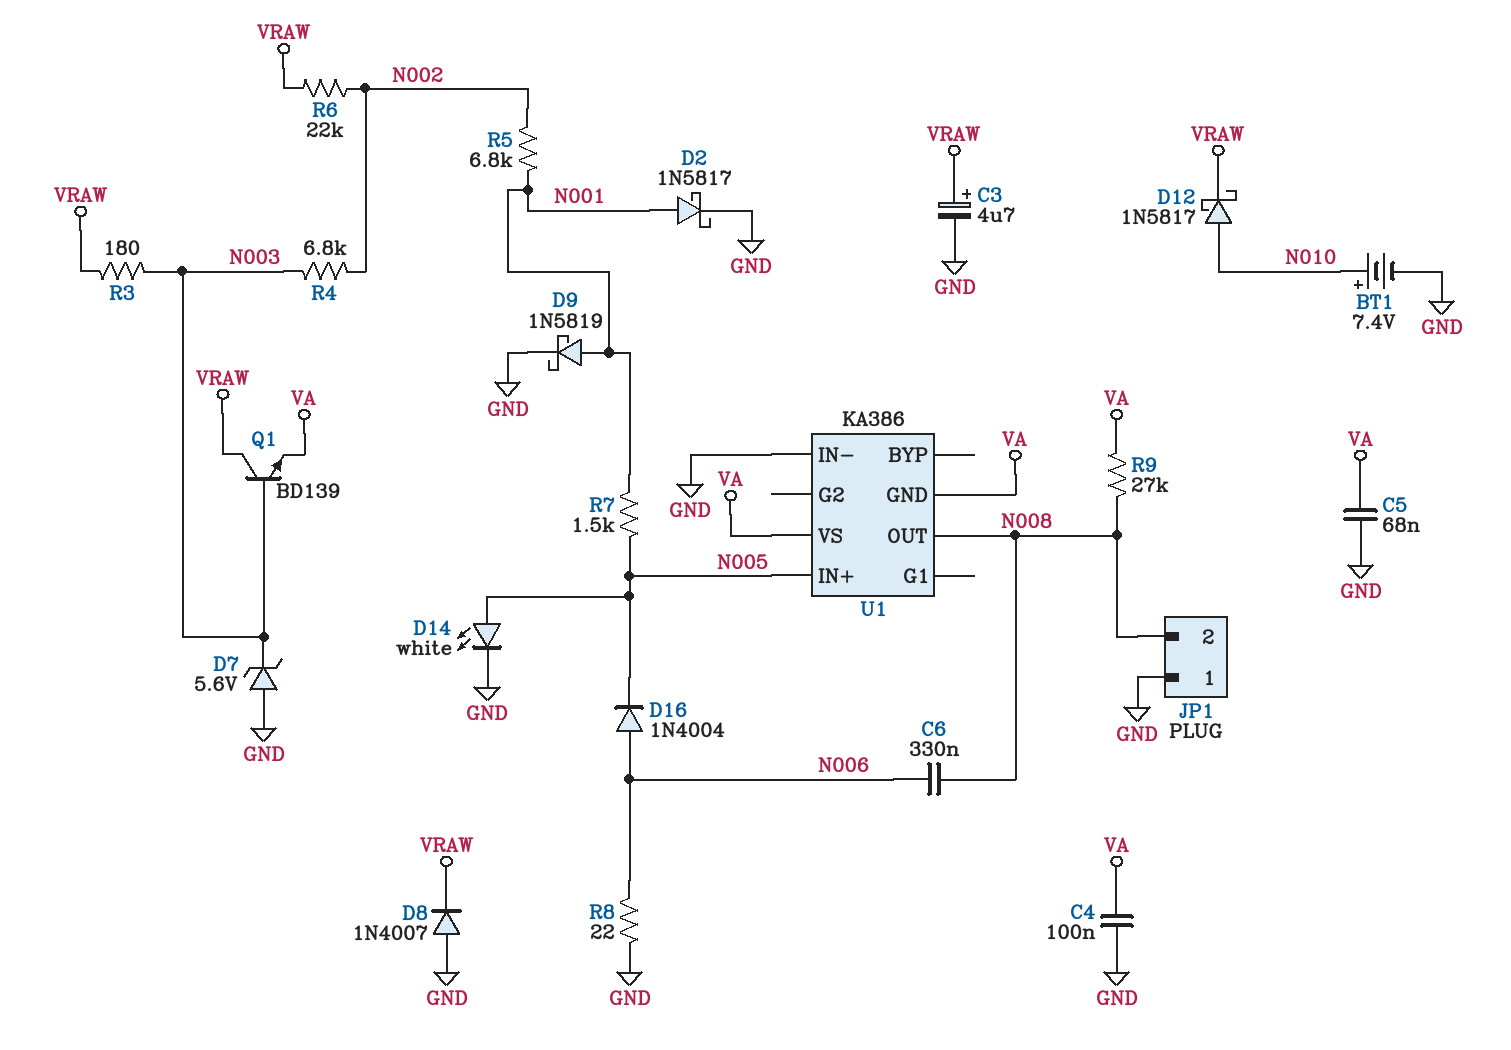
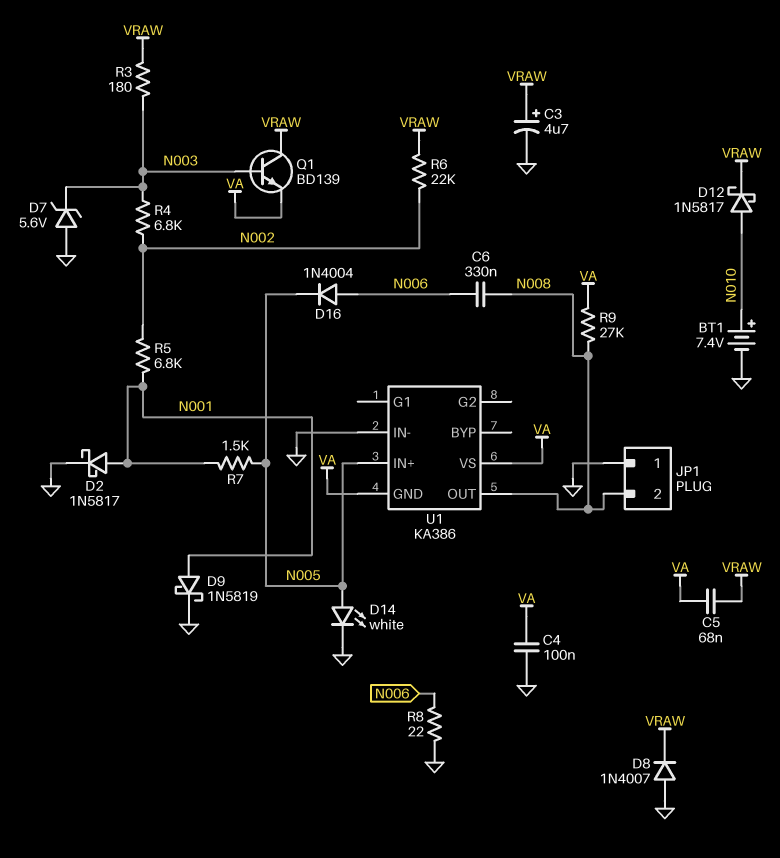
C5: 68nF (GND, VA) -> 68nF (VA, VRAW)

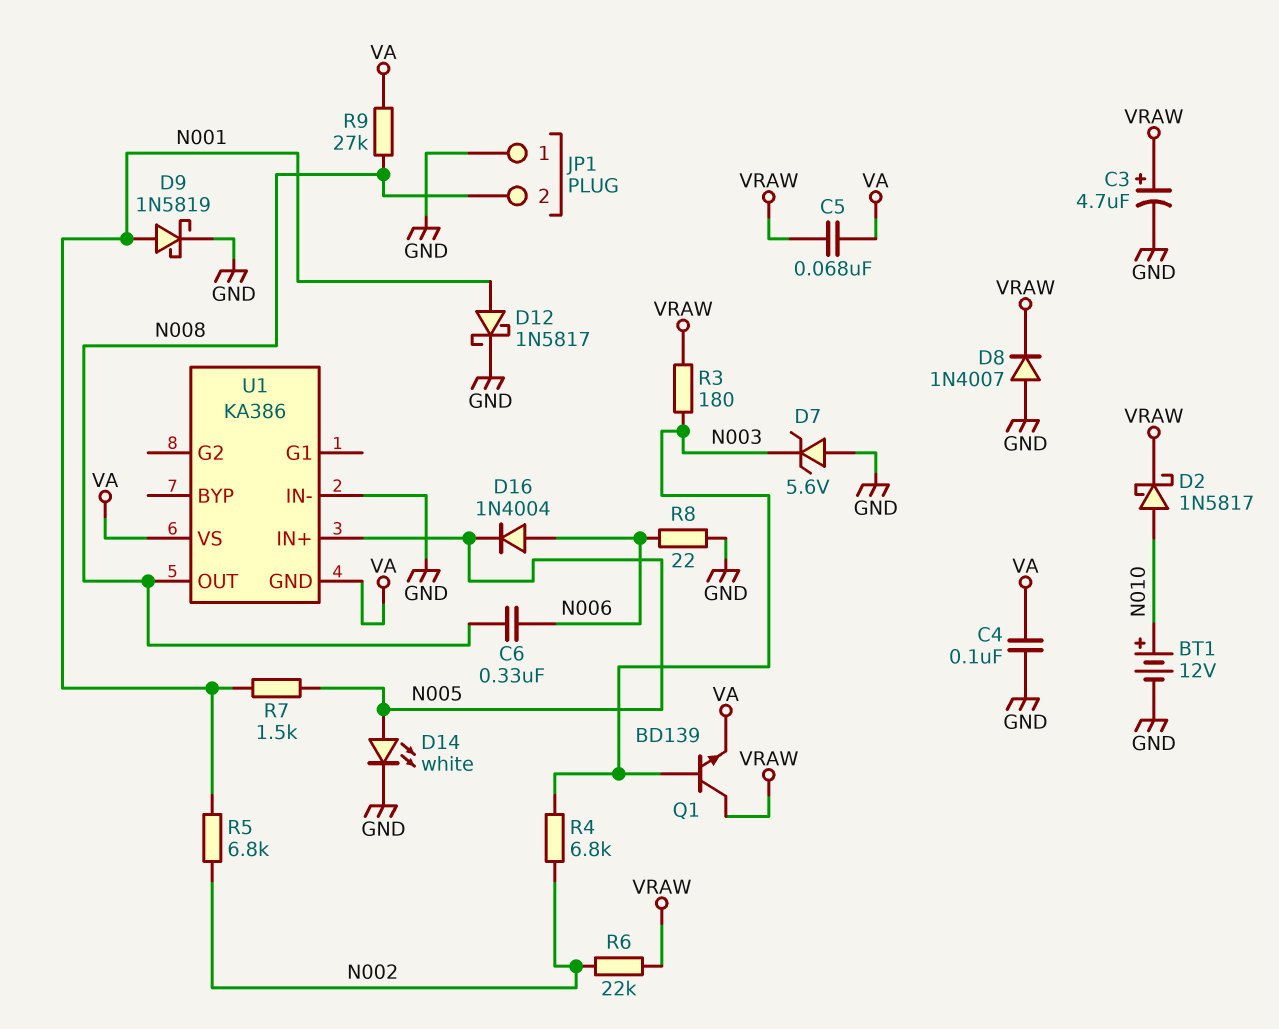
BT1: 7.4V (plus N010, minus GND) -> 12V (plus N010, minus GND)
D2: schottky 1N5817 (A N001, K GND) -> schottky 1N5817 (A N010, K VRAW)
D12: schottky 1N5817 (A N010, K VRAW) -> schottky 1N5817 (A N001, K GND)

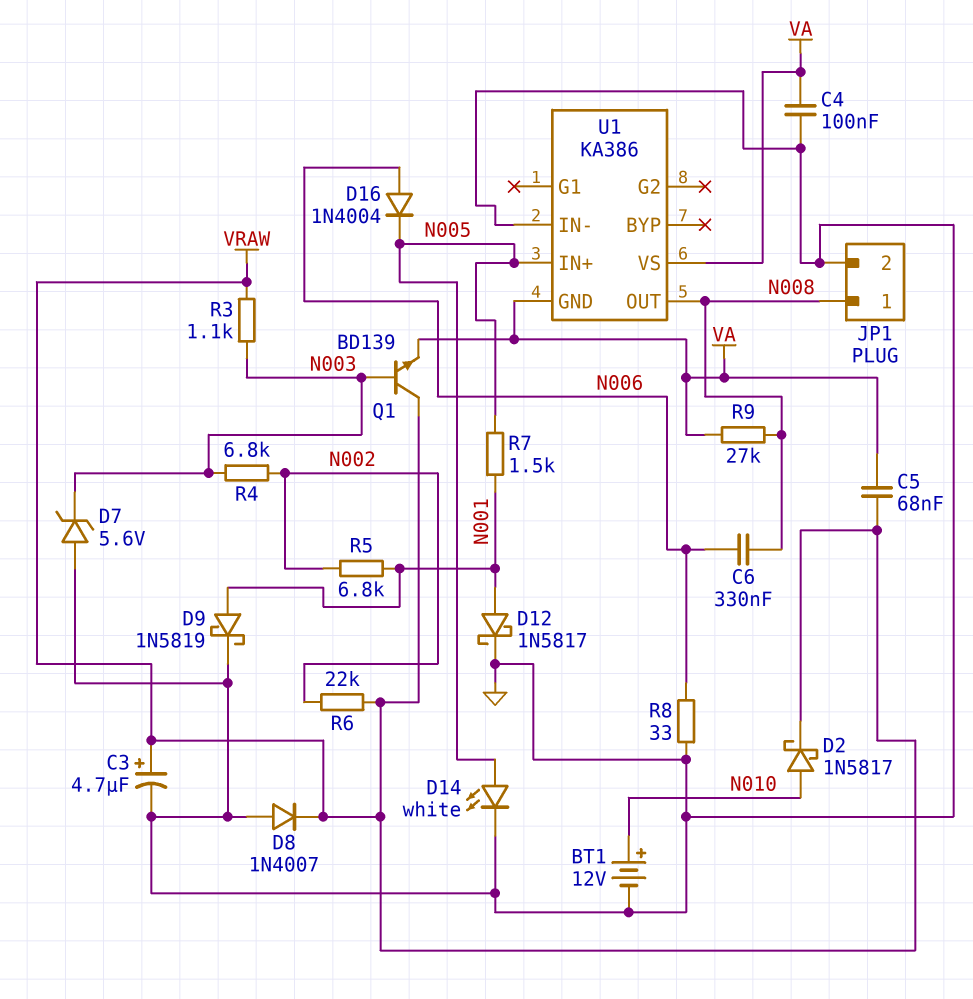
JP1 pin 1: GND -> N008
JP1 pin 2: N008 -> GND
R3: 180 (N003, VRAW) -> 1.1k (N003, VRAW)
R8: 22 (GND, N006) -> 33 (GND, N006)

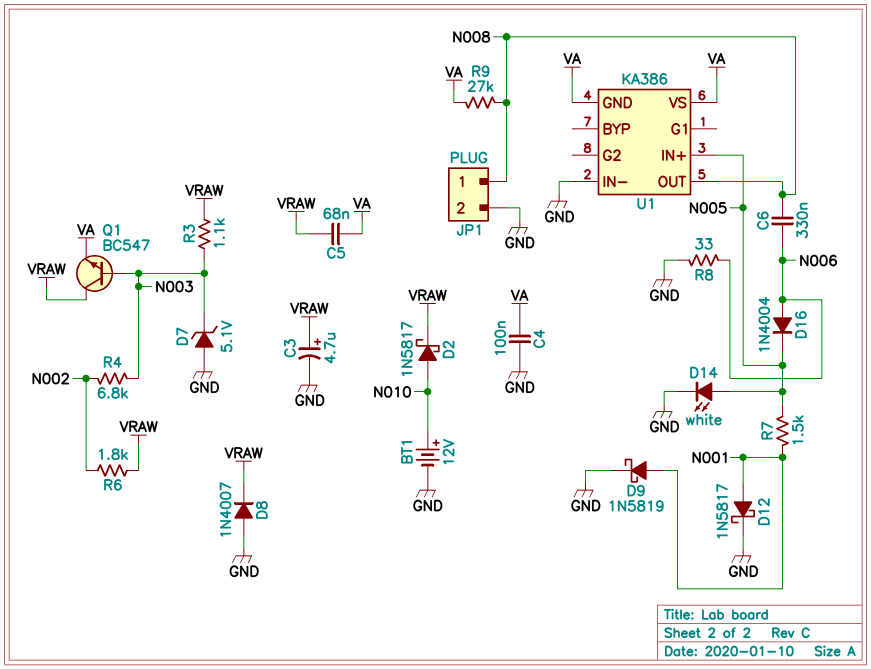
D7: zener 5.6V (A GND, K N003) -> zener 5.1V (A GND, K N003)
Q1: NPN BD139 (B N003, C VRAW, E VA) -> NPN BC547 (B N003, C VRAW, E VA)
R5: 6.8k (N001, N002) -> none
R6: 22k (N002, VRAW) -> 1.8k (N002, VRAW)

